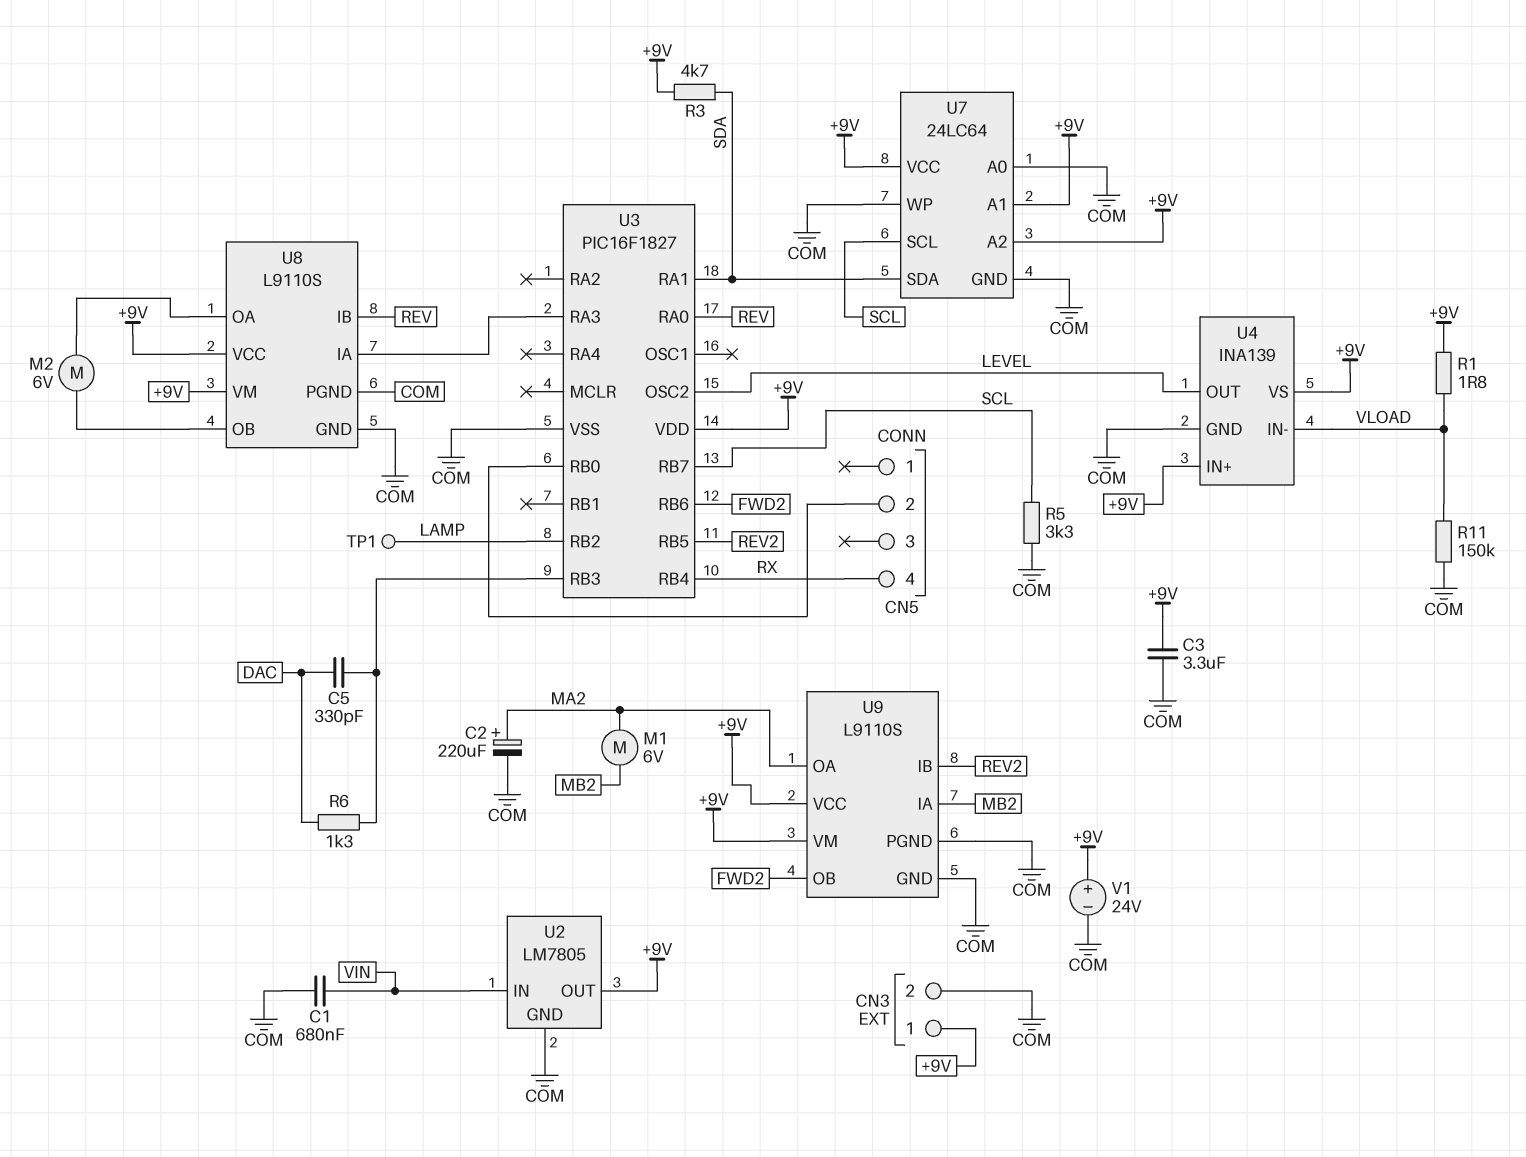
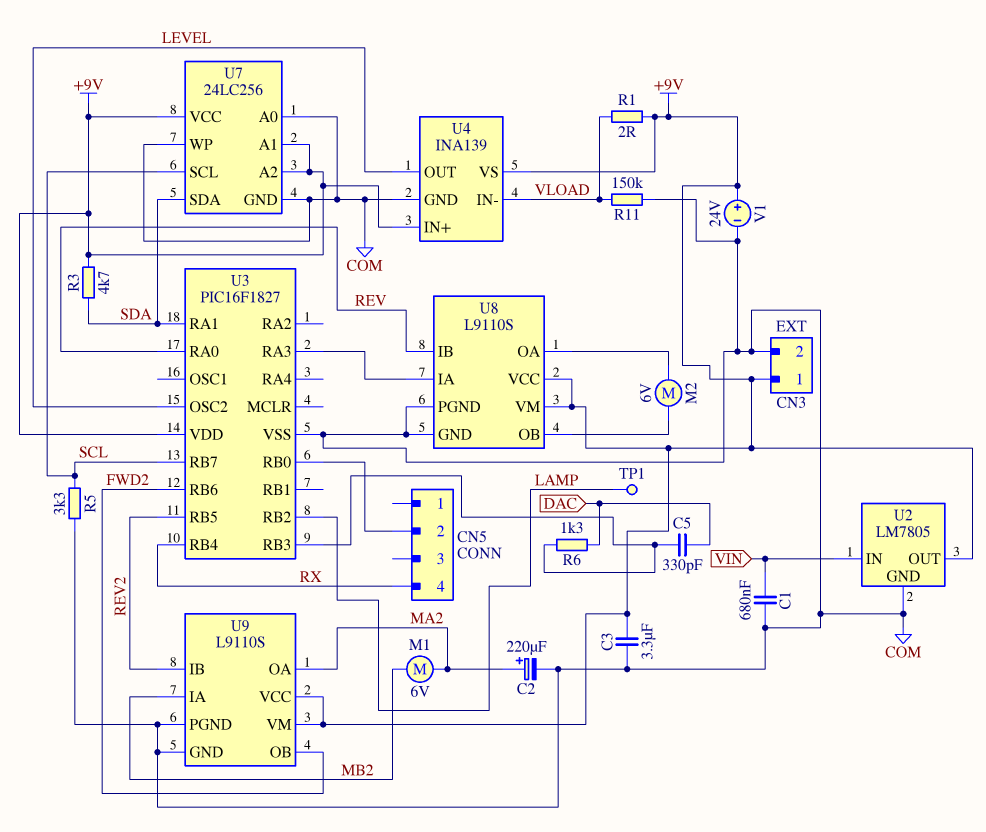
R1: 1.8 (+9V, VLOAD) -> 2 (+9V, VLOAD)
U7: 24LC64 -> 24LC256

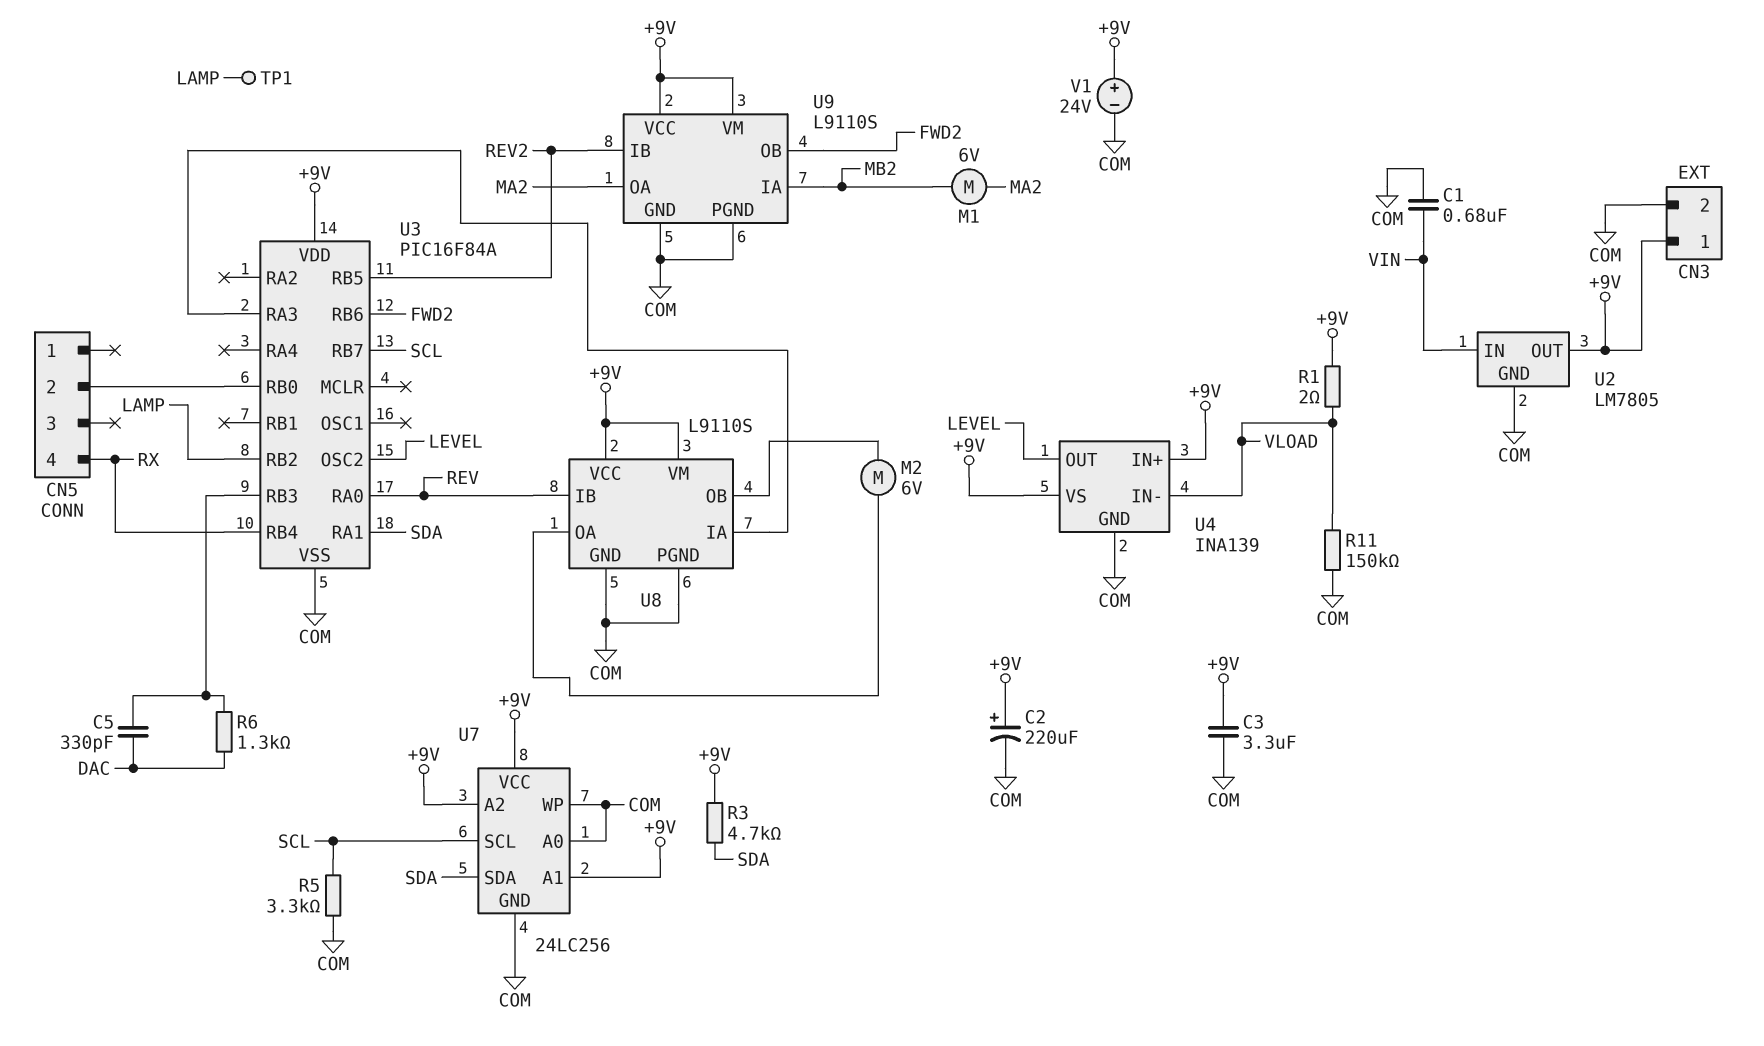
C2: 220uF (plus MA2, minus COM) -> 220uF (plus +9V, minus COM)
U3: PIC16F1827 -> PIC16F84A

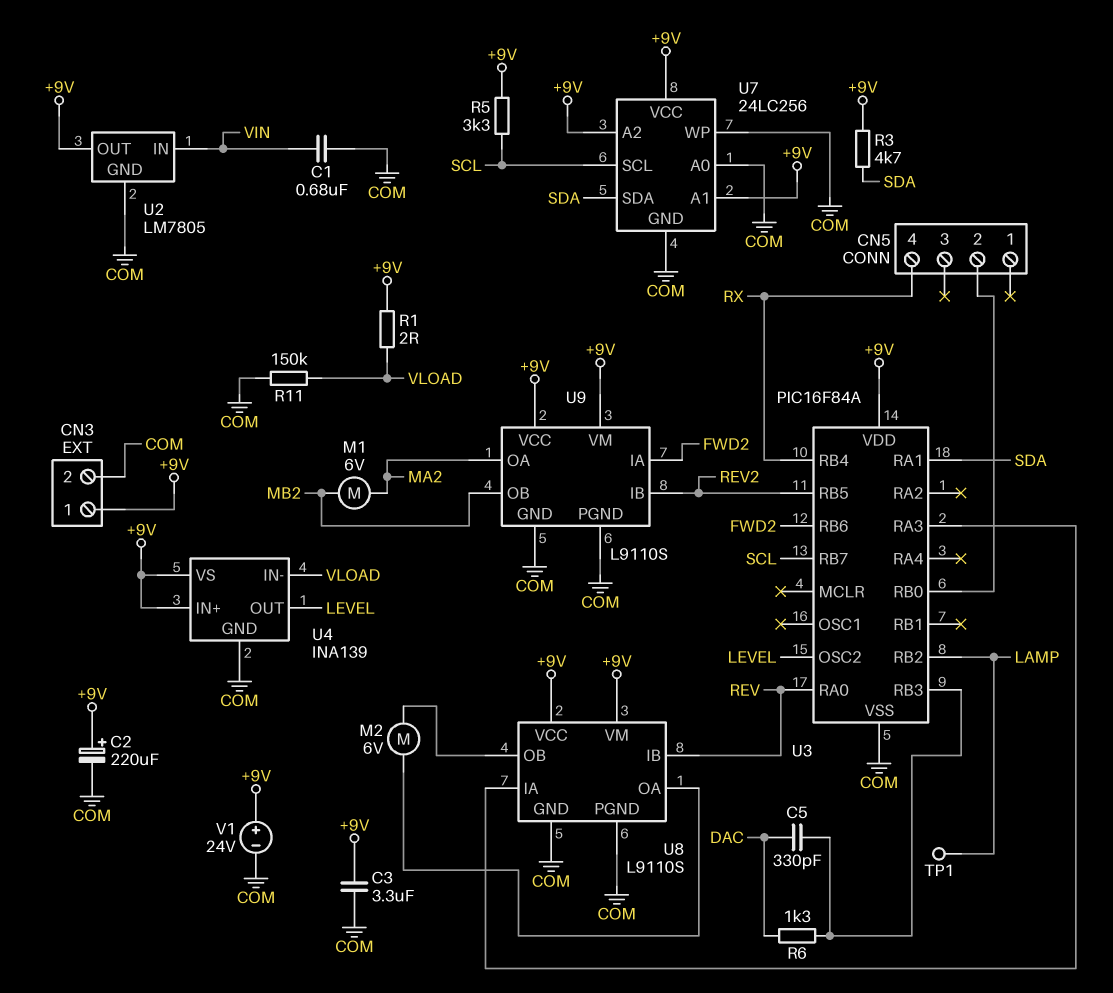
R5: 3.3k (COM, SCL) -> 3.3k (+9V, SCL)
U9 pin IA: MB2 -> FWD2
U9 pin OB: FWD2 -> MB2

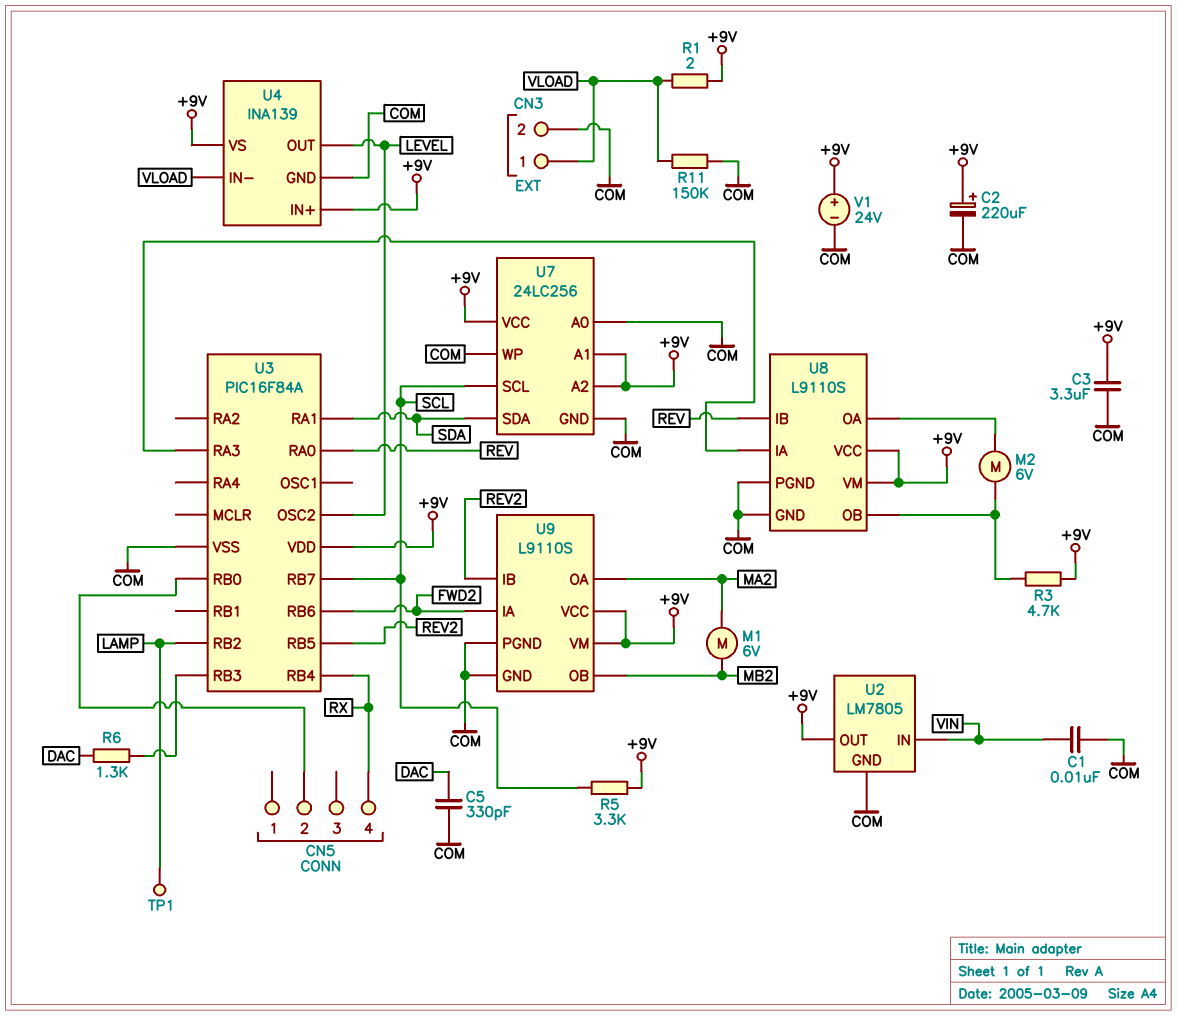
C1: 680nF (COM, VIN) -> 10nF (COM, VIN)
C5: 330pF (DAC, U3/RB3) -> 330pF (COM, DAC)
CN3 pin 1: +9V -> VLOAD
R3: 4.7k (+9V, SDA) -> 4.7k (+9V, U8/OB)

